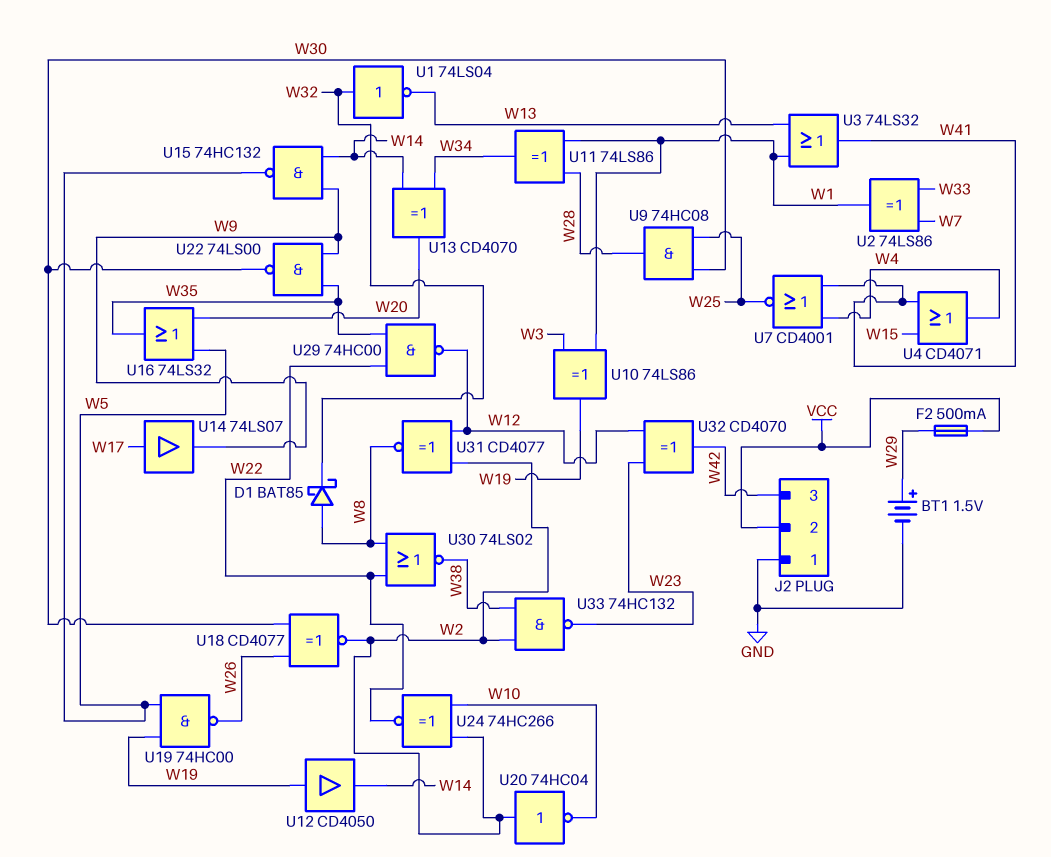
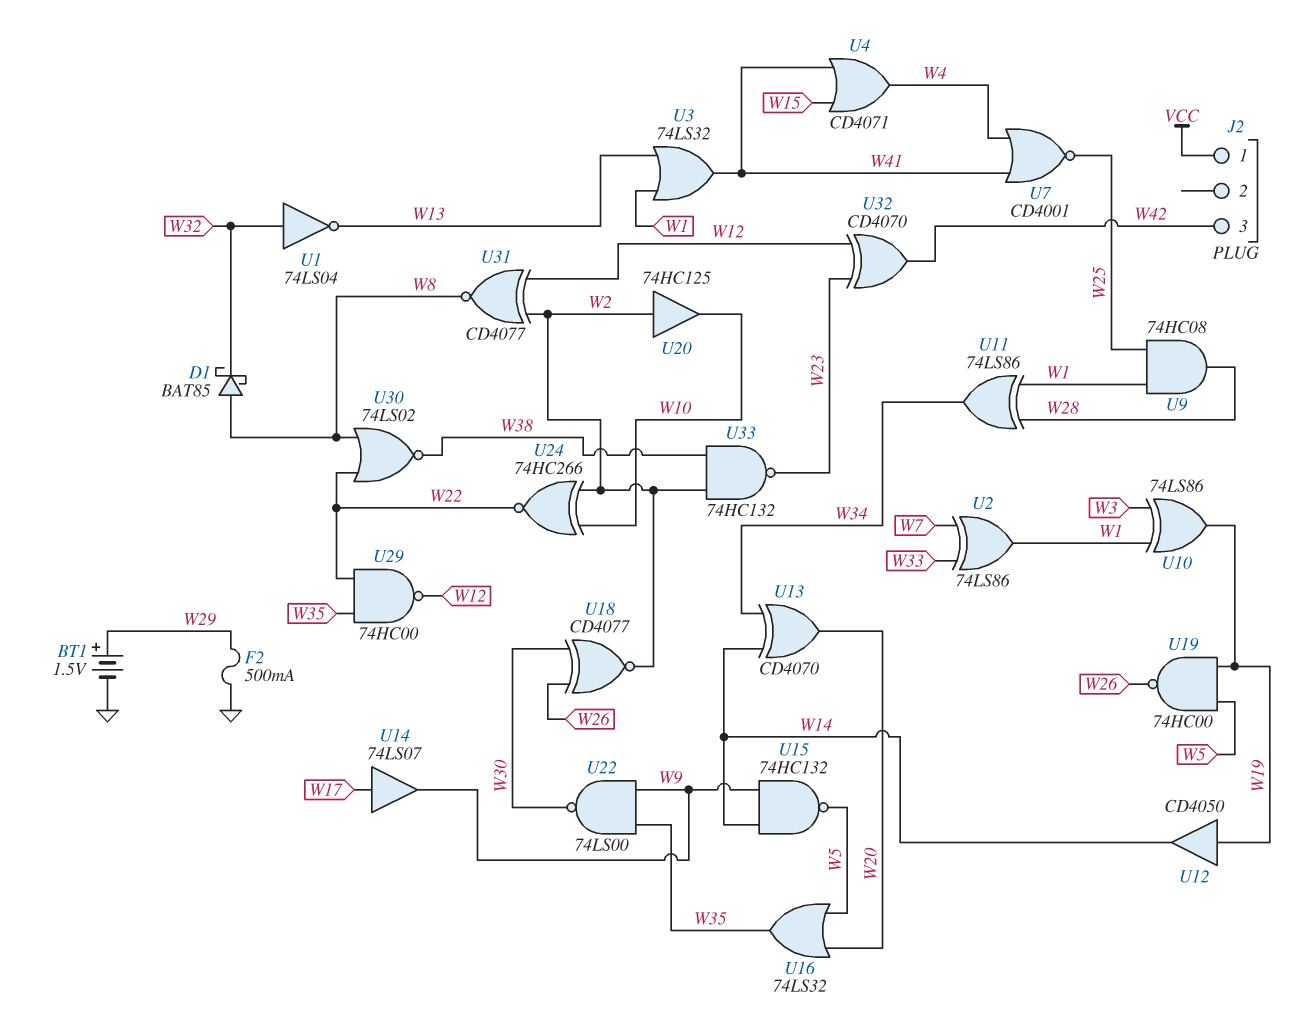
F2: 500mA (VCC, W29) -> 500mA (GND, W29)
J2 pin 1: GND -> VCC
J2 pin 2: VCC -> none
U9: AND 74HC08 (in W25, in W30, out W28) -> AND 74HC08 (in W1, in W25, out W28)
U20: NOT 74HC04 (in W2, out W10) -> buffer 74HC125 (in W2, out W10)

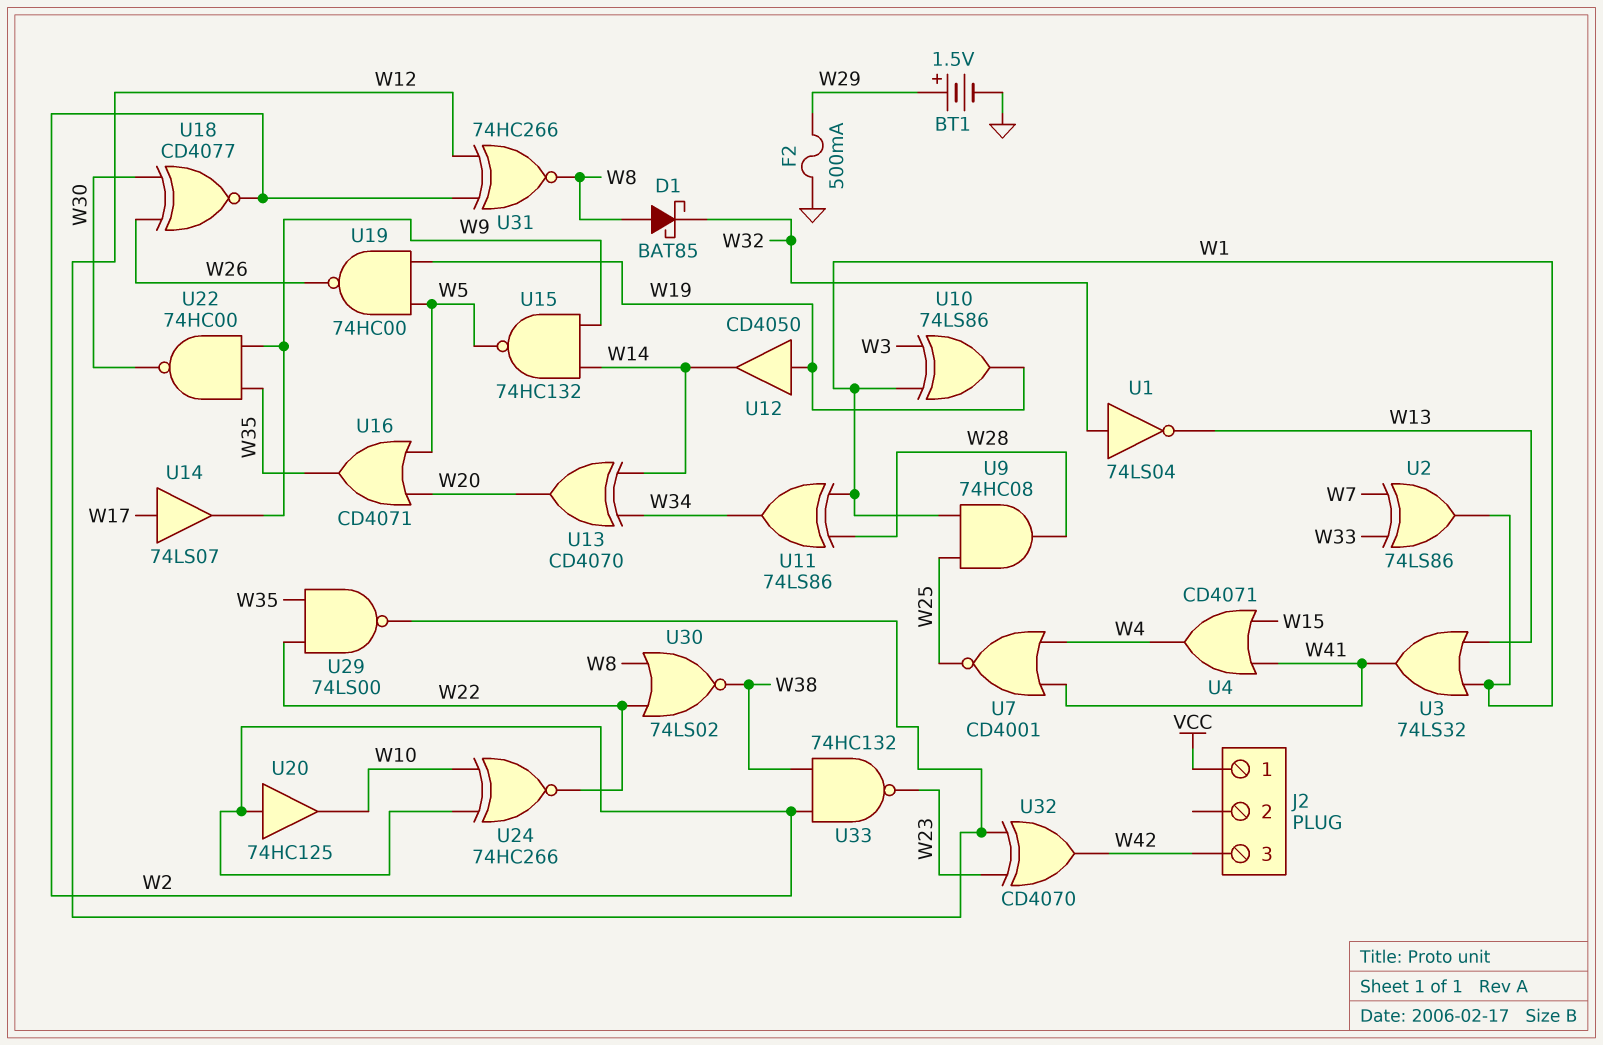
U16: OR 74LS32 (in W5, in W20, out W35) -> OR CD4071 (in W5, in W20, out W35)
U22: NAND 74LS00 (in W9, in W35, out W30) -> NAND 74HC00 (in W9, in W35, out W30)
U29: NAND 74HC00 (in W22, in W35, out W12) -> NAND 74LS00 (in W22, in W35, out W12)
U31: XNOR CD4077 (in W2, in W12, out W8) -> XNOR 74HC266 (in W2, in W12, out W8)

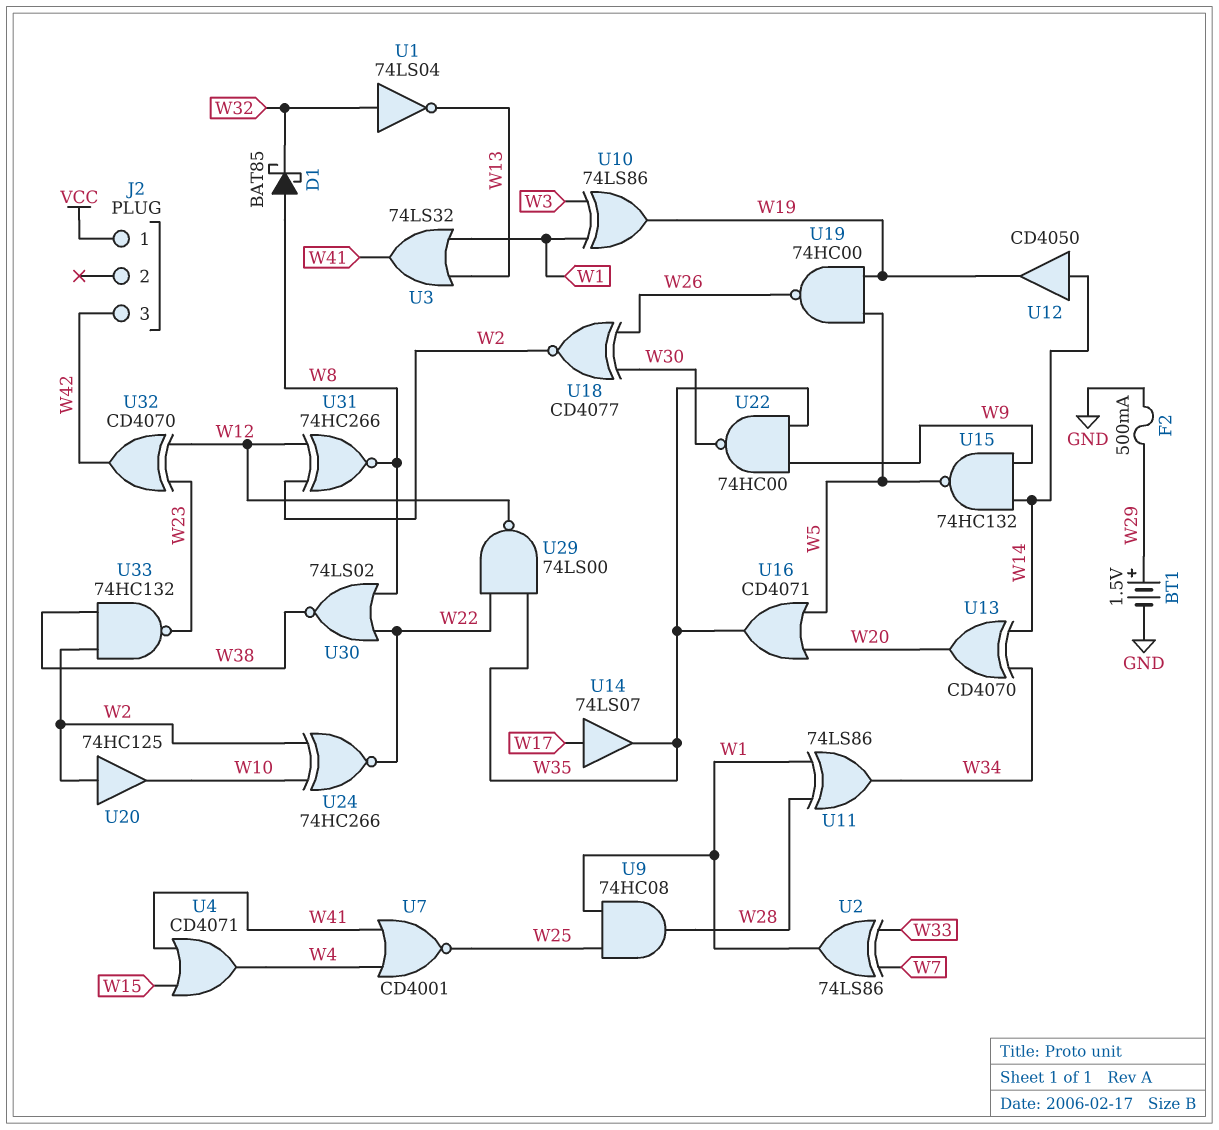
U12: buffer CD4050 (in W19, out W14) -> buffer CD4050 (in W14, out W19)
U14: buffer 74LS07 (in W17, out W9) -> buffer 74LS07 (in W17, out W35)

